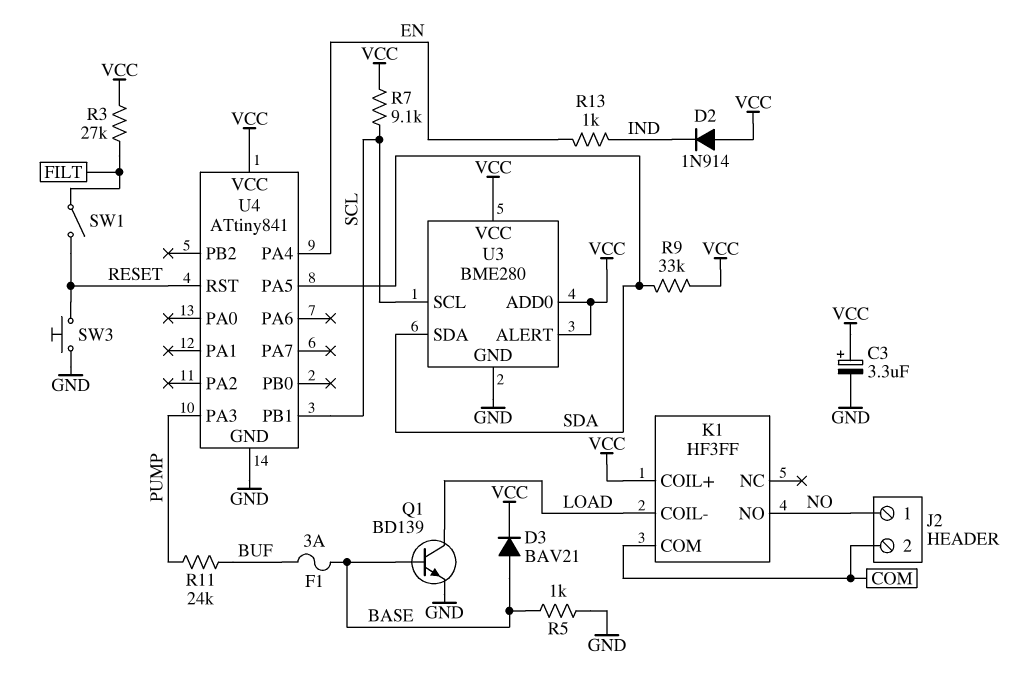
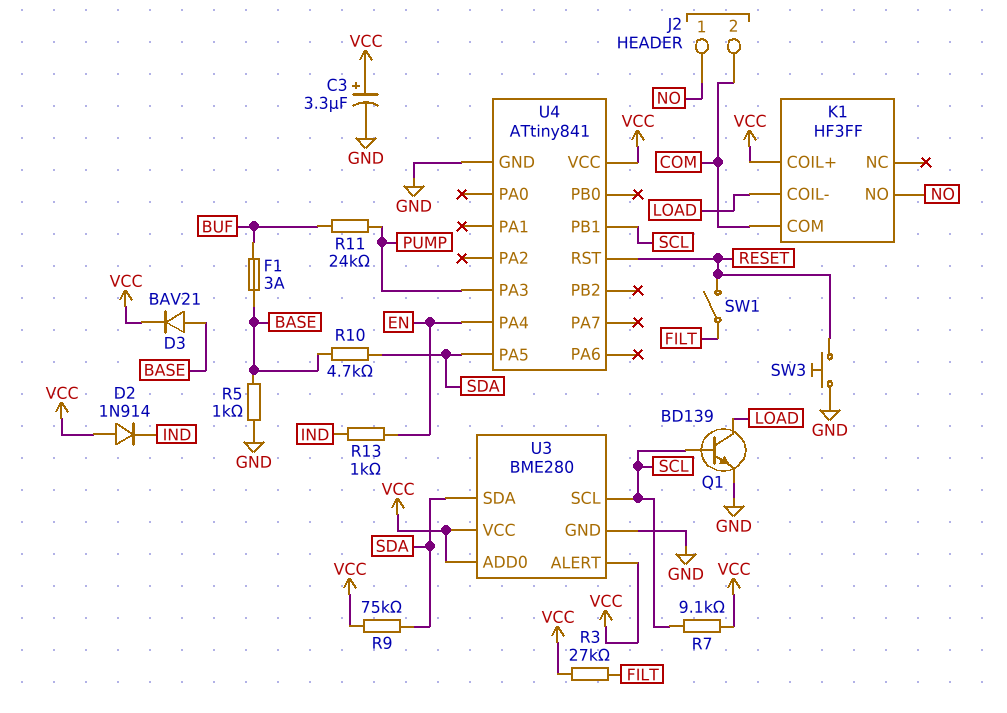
Q1: NPN BD139 (B BASE, C LOAD, E GND) -> NPN BD139 (B SCL, C LOAD, E GND)
R9: 33k (SDA, VCC) -> 75k (SDA, VCC)
R10: none -> 4.7k (BASE, SDA)

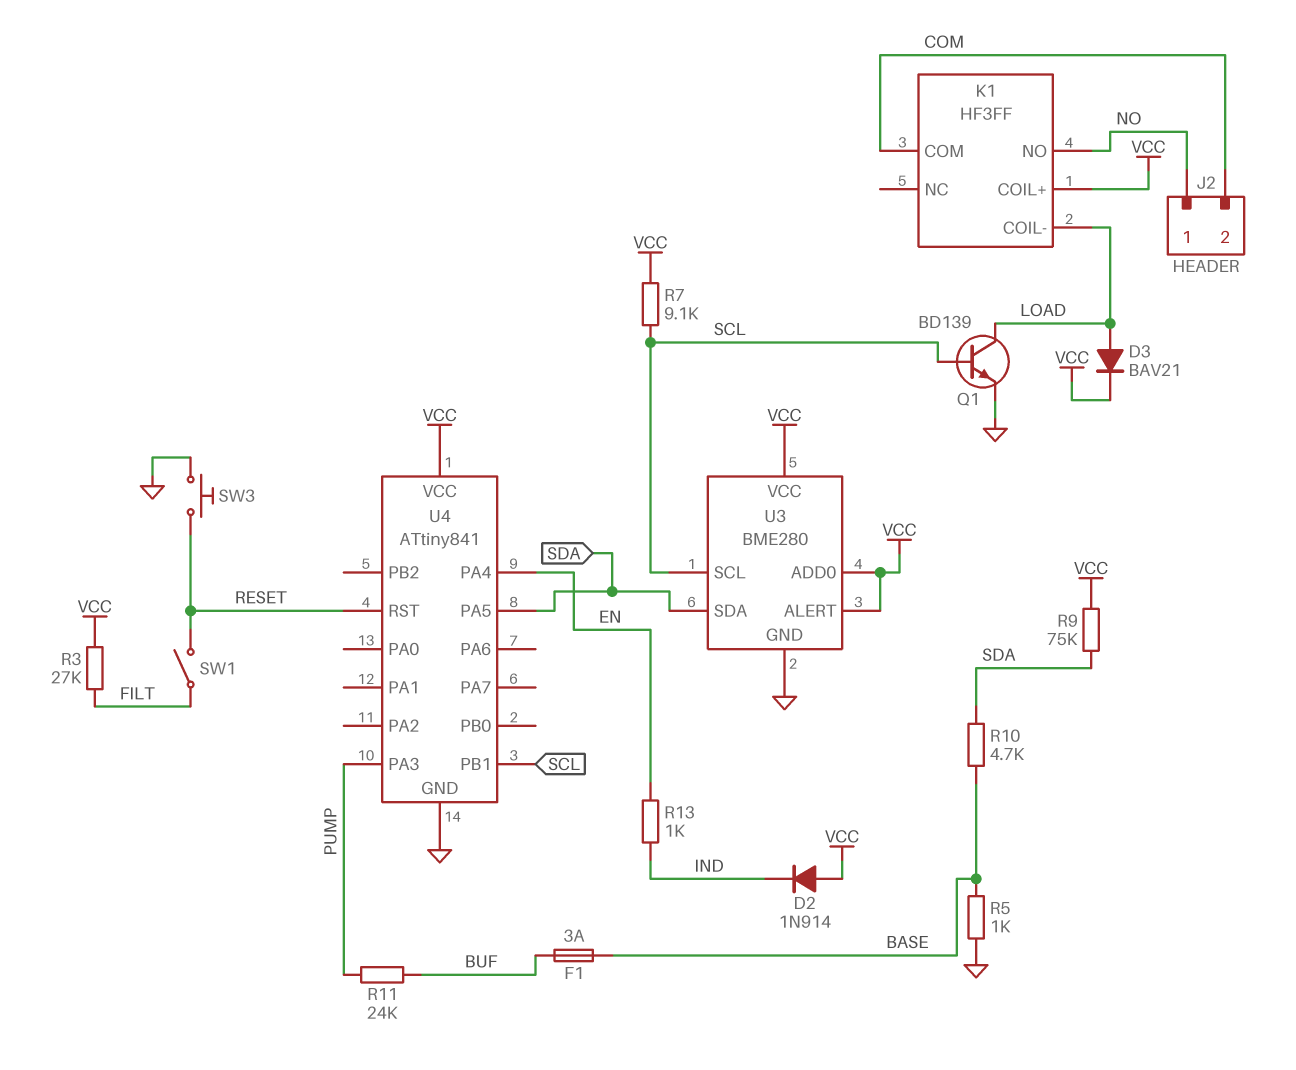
C3: 3.3uF (plus VCC, minus GND) -> none
D3: diode BAV21 (A BASE, K VCC) -> diode BAV21 (A LOAD, K VCC)

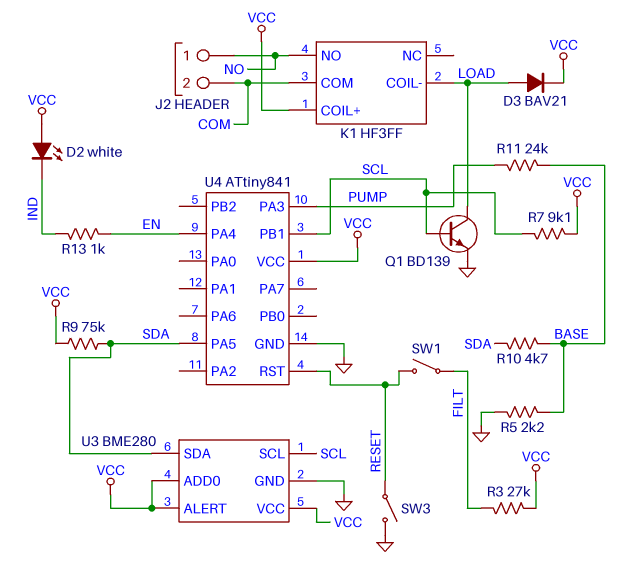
D2: diode 1N914 (A VCC, K IND) -> LED white (A VCC, K IND)
F1: 3A (BASE, BUF) -> none
R5: 1k (BASE, GND) -> 2.2k (BASE, GND)
R11: 24k (BUF, PUMP) -> 24k (BASE, PUMP)
SW3: button (GND, RESET) -> switch (GND, RESET)

